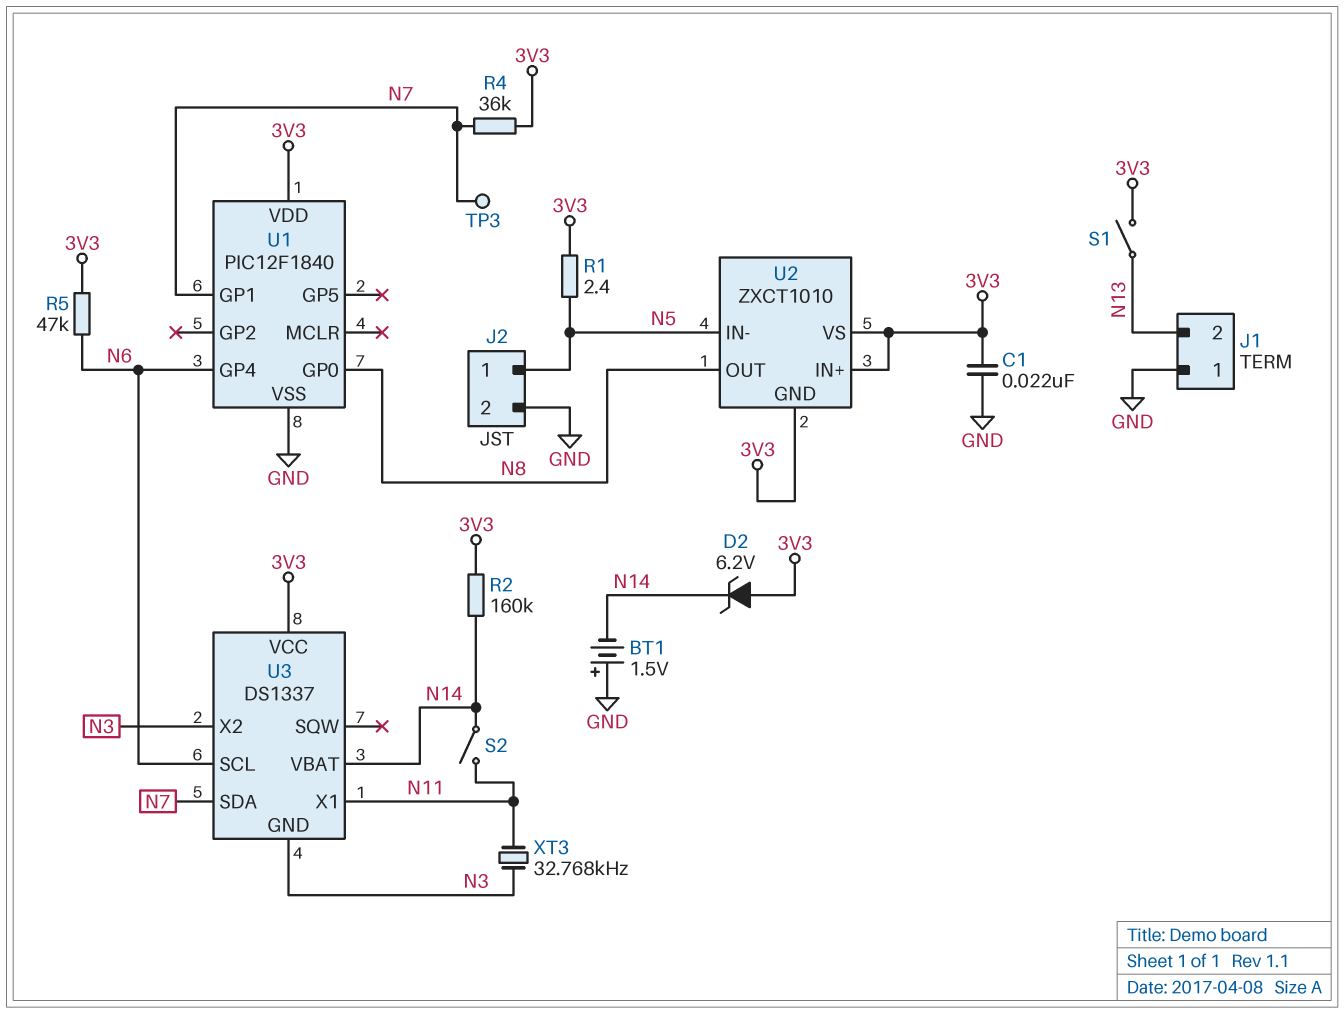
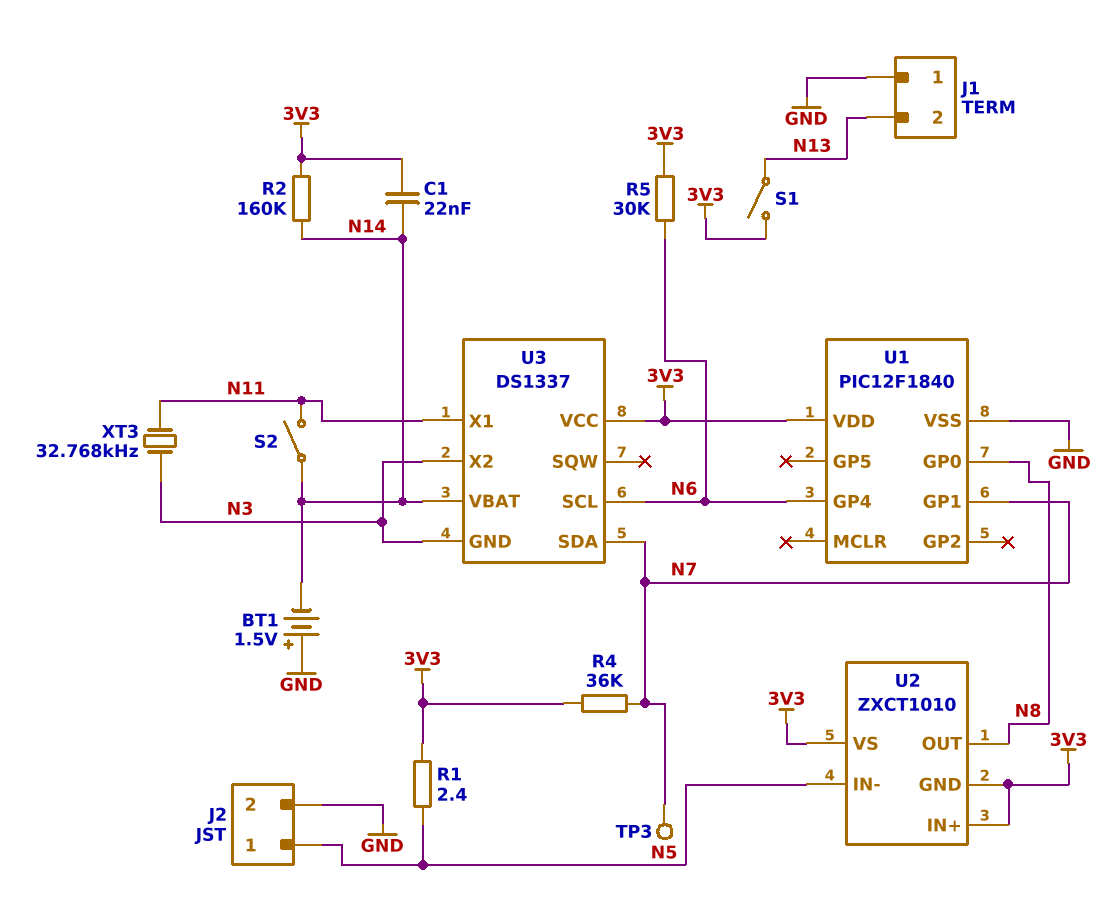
C1: 22nF (3V3, GND) -> 22nF (3V3, N14)
D2: zener 6.2V (A 3V3, K N14) -> none
R5: 47k (3V3, N6) -> 30k (3V3, N6)

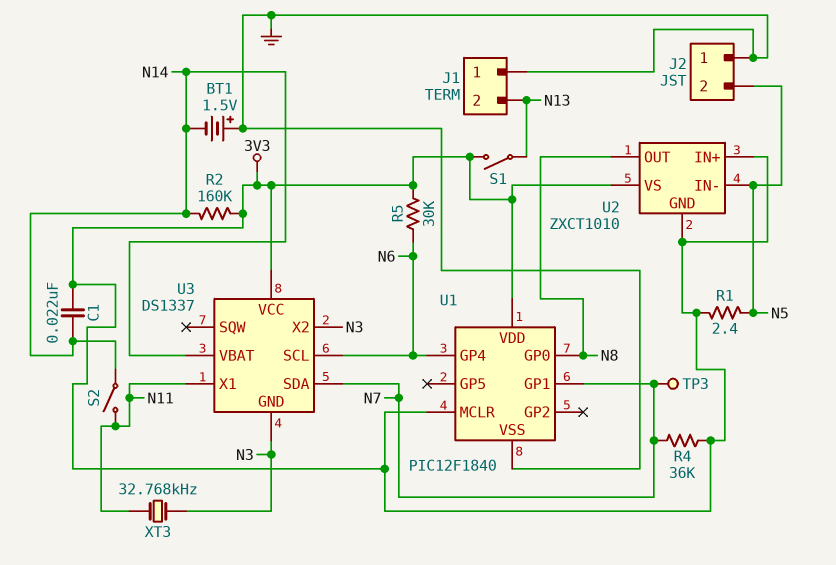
J2 pin 1: N5 -> GND
J2 pin 2: GND -> N5
U1 pin MCLR: none -> 3V3

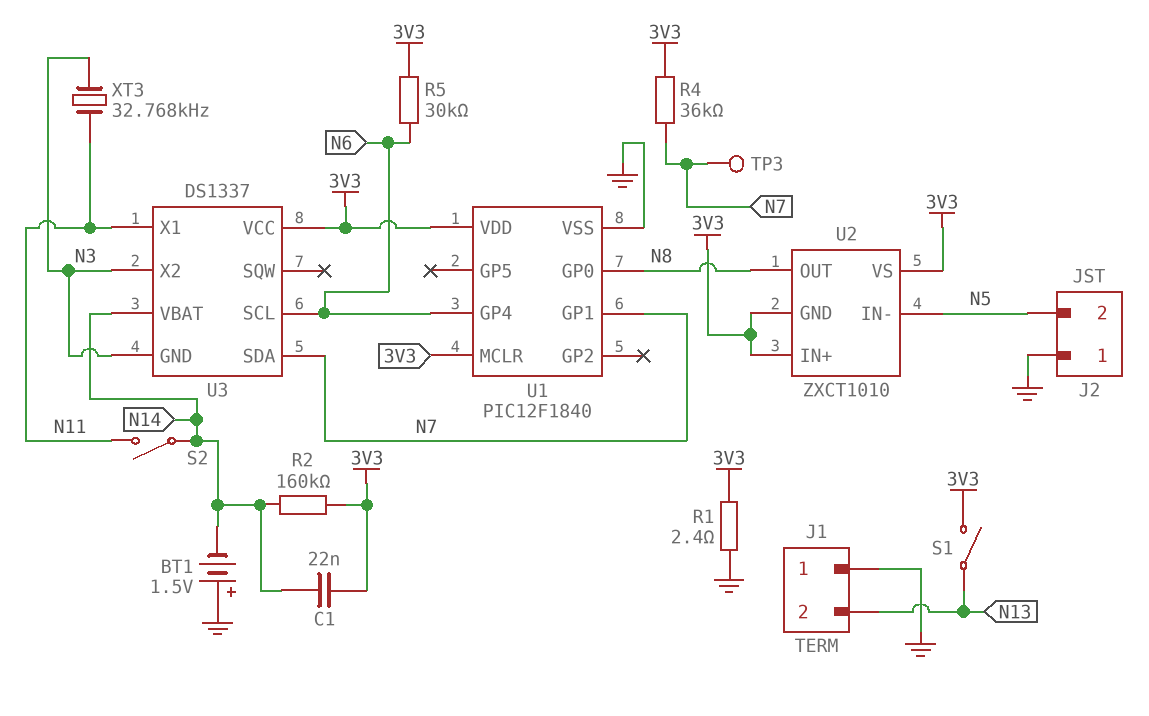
R1: 2.4 (3V3, N5) -> 2.4 (3V3, GND)

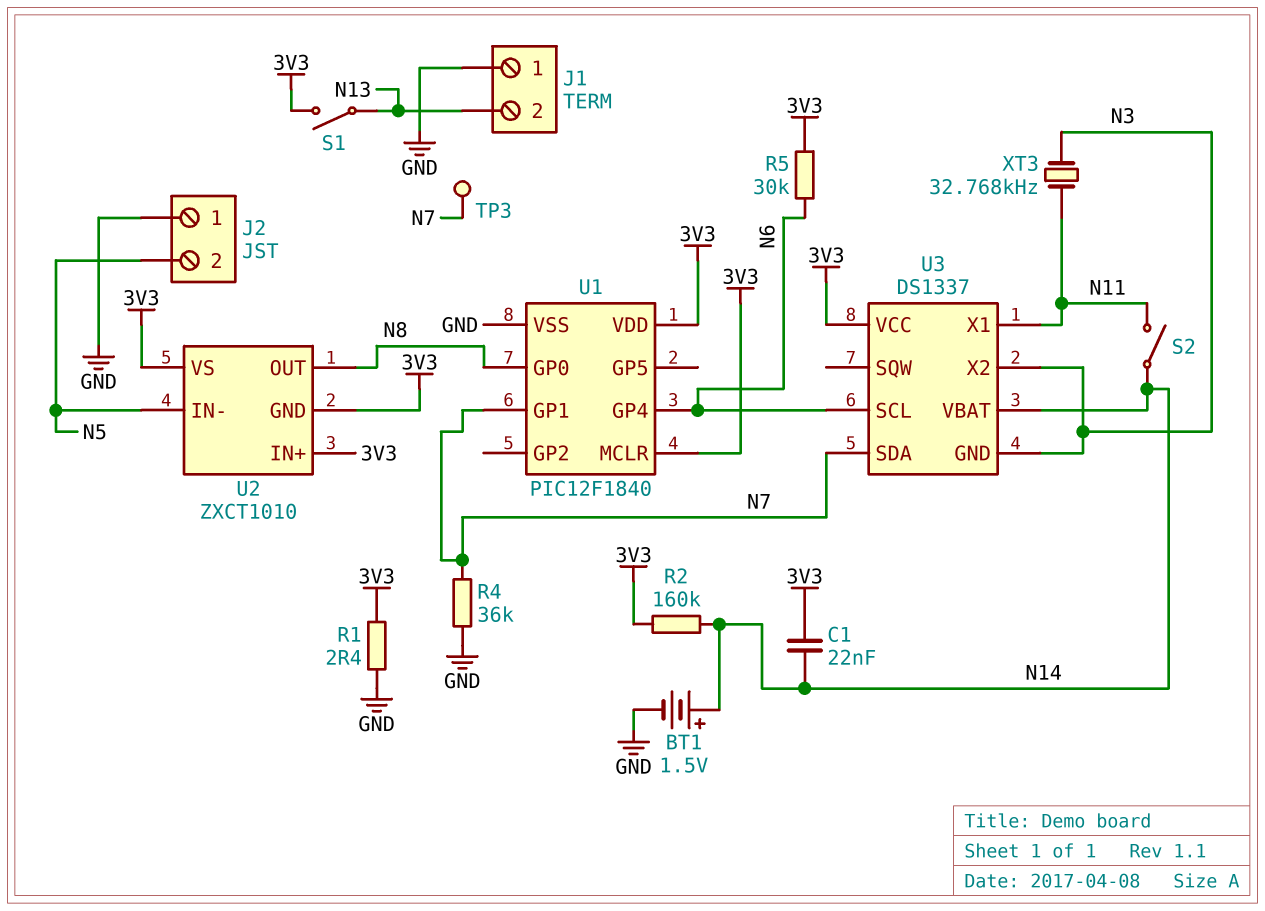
BT1: 1.5V (plus GND, minus N14) -> 1.5V (plus N14, minus GND)
R4: 36k (3V3, N7) -> 36k (GND, N7)

